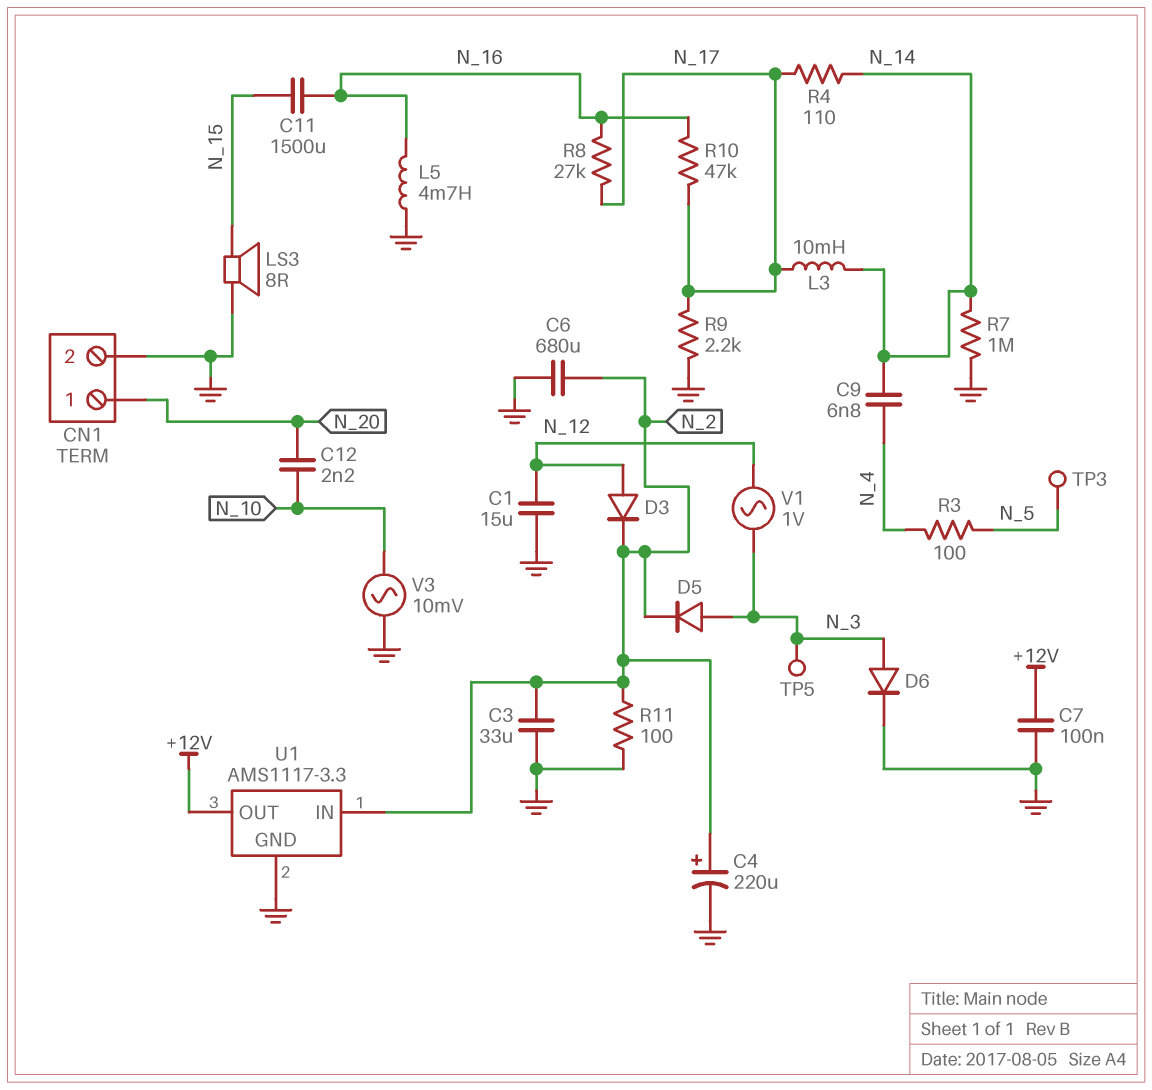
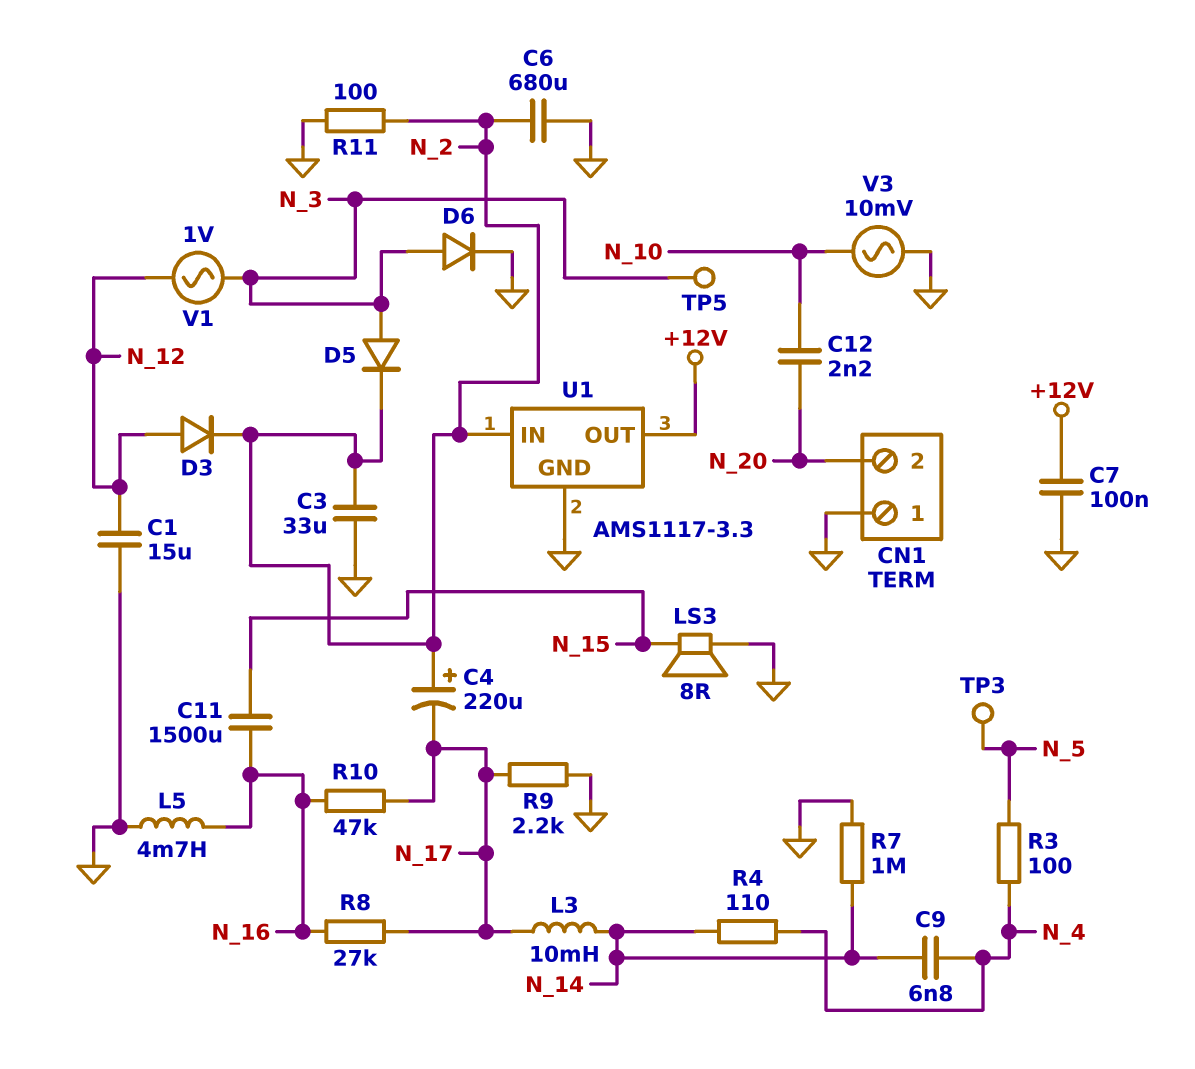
C4: 220uF (plus N_2, minus GND) -> 220uF (plus N_2, minus N_17)
CN1 pin 1: N_20 -> GND
CN1 pin 2: GND -> N_20
R4: 110 (N_14, N_17) -> 110 (N_4, N_14)

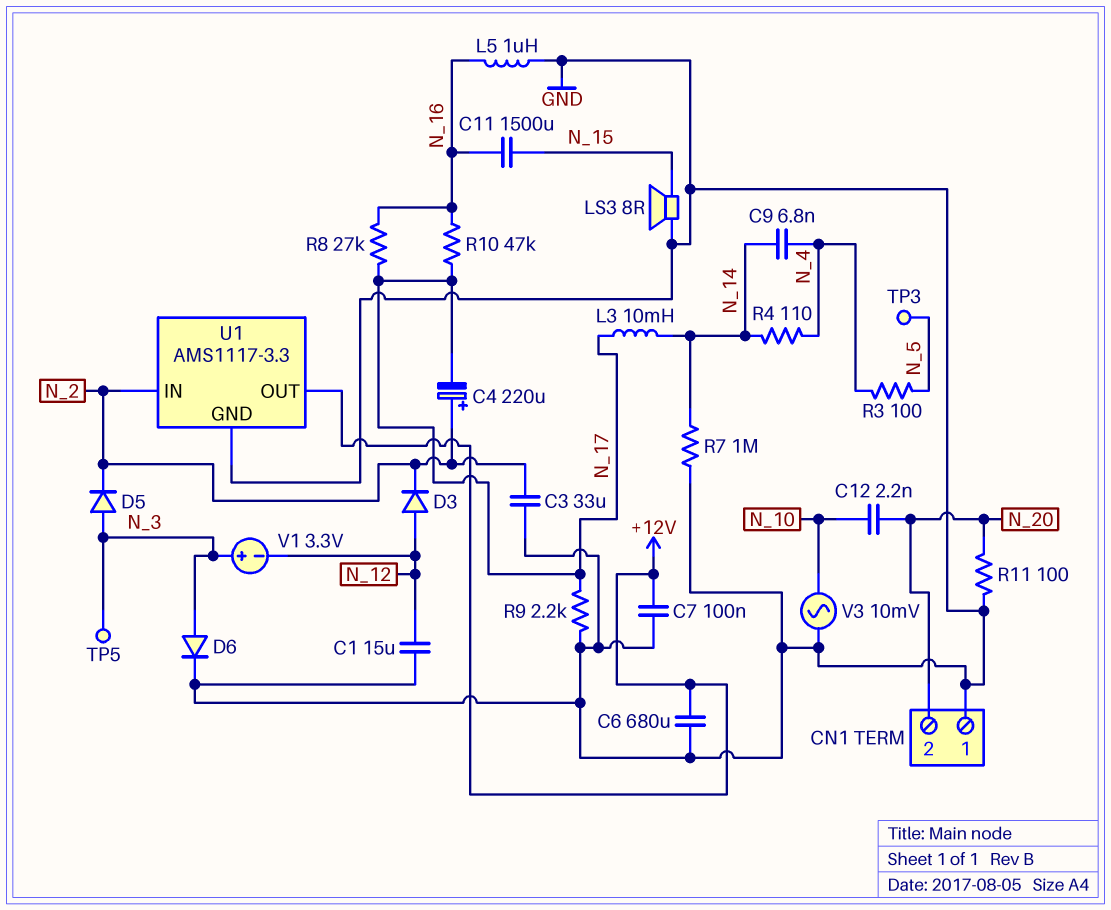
C6: 680uF (GND, N_2) -> 680uF (+12V, GND)
L5: 4.7mH (GND, N_16) -> 1uH (GND, N_16)
R11: 100 (GND, N_2) -> 100 (GND, N_20)
V1: AC 1V (N_3, N_12) -> 3.3V (plus N_3, minus N_12)

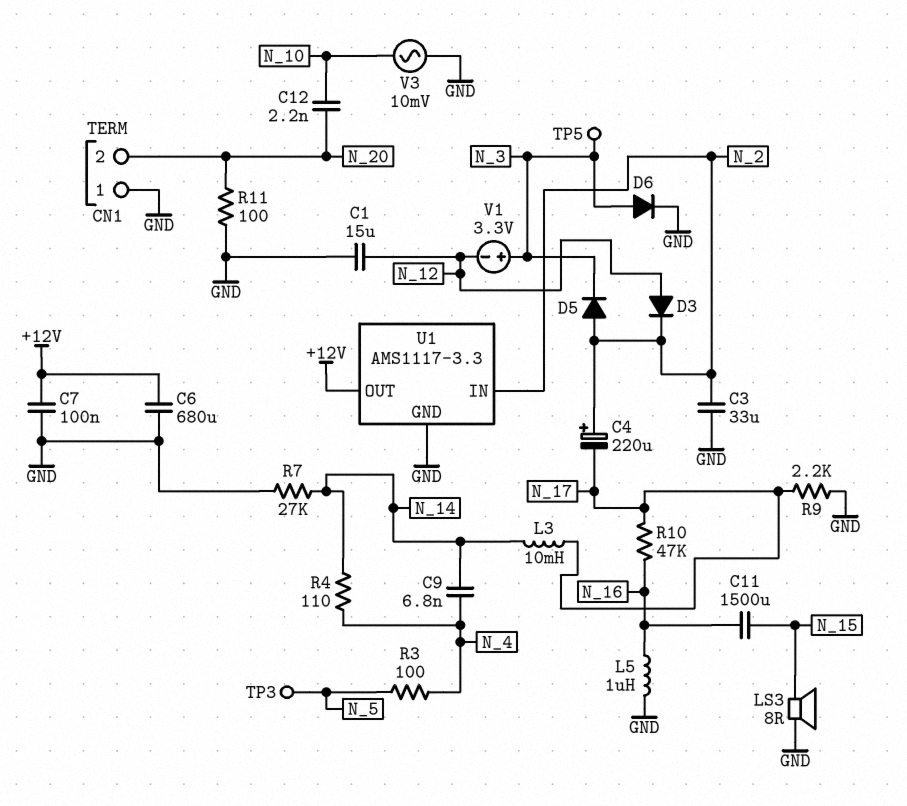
D5: diode (A N_3, K N_2) -> diode (A N_2, K N_3)
R7: 1M (GND, N_14) -> 27k (GND, N_14)
R8: 27k (N_16, N_17) -> none

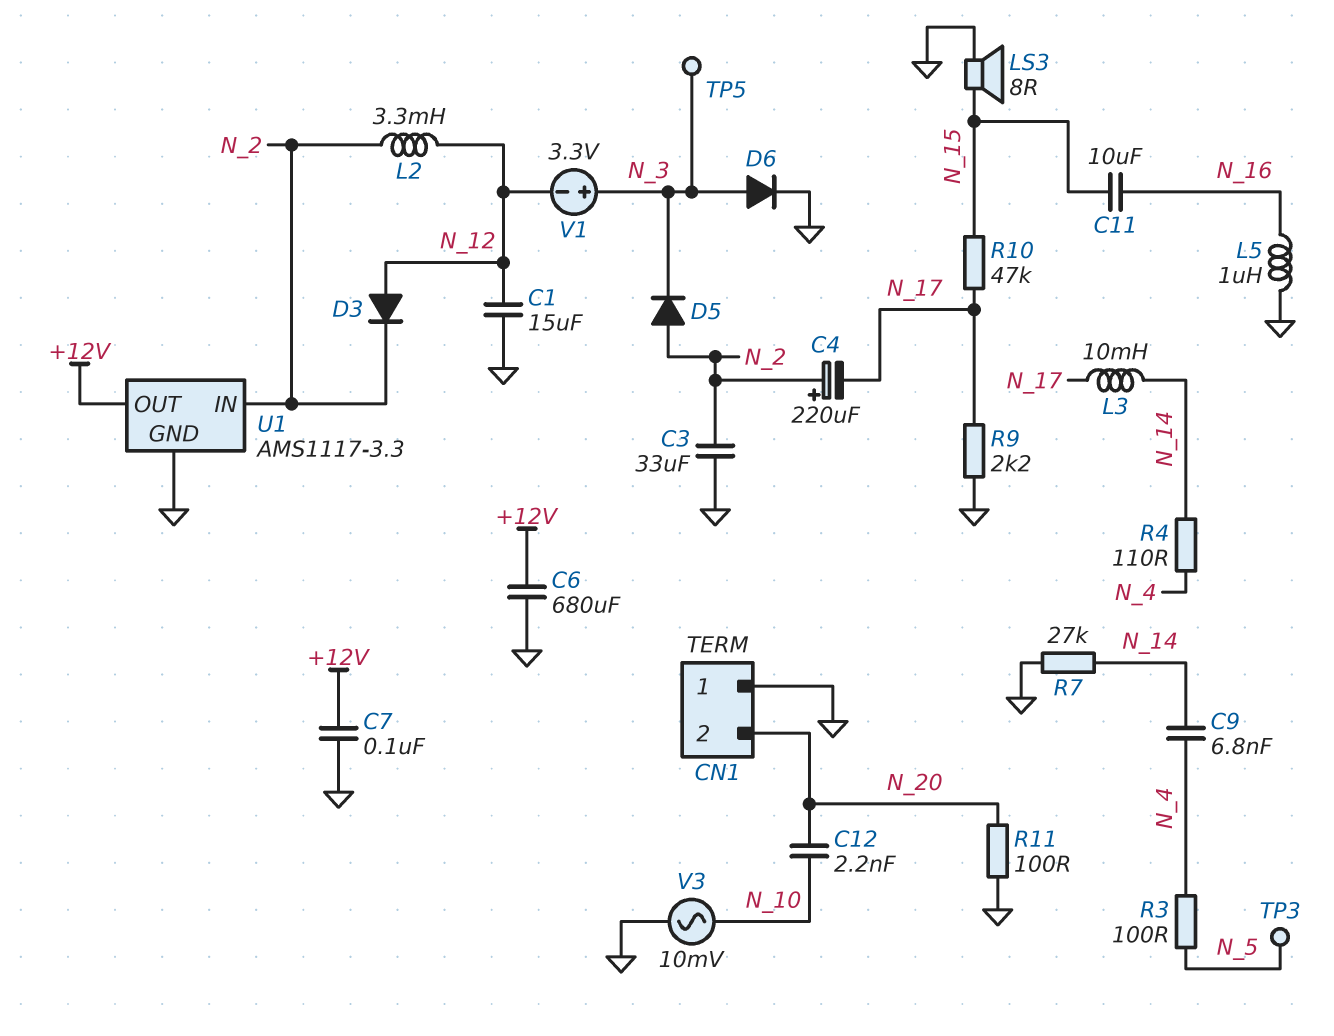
C11: 1500uF (N_15, N_16) -> 10uF (N_15, N_16)
L2: none -> 3.3mH (N_2, N_12)
R10: 47k (N_16, N_17) -> 47k (N_15, N_17)

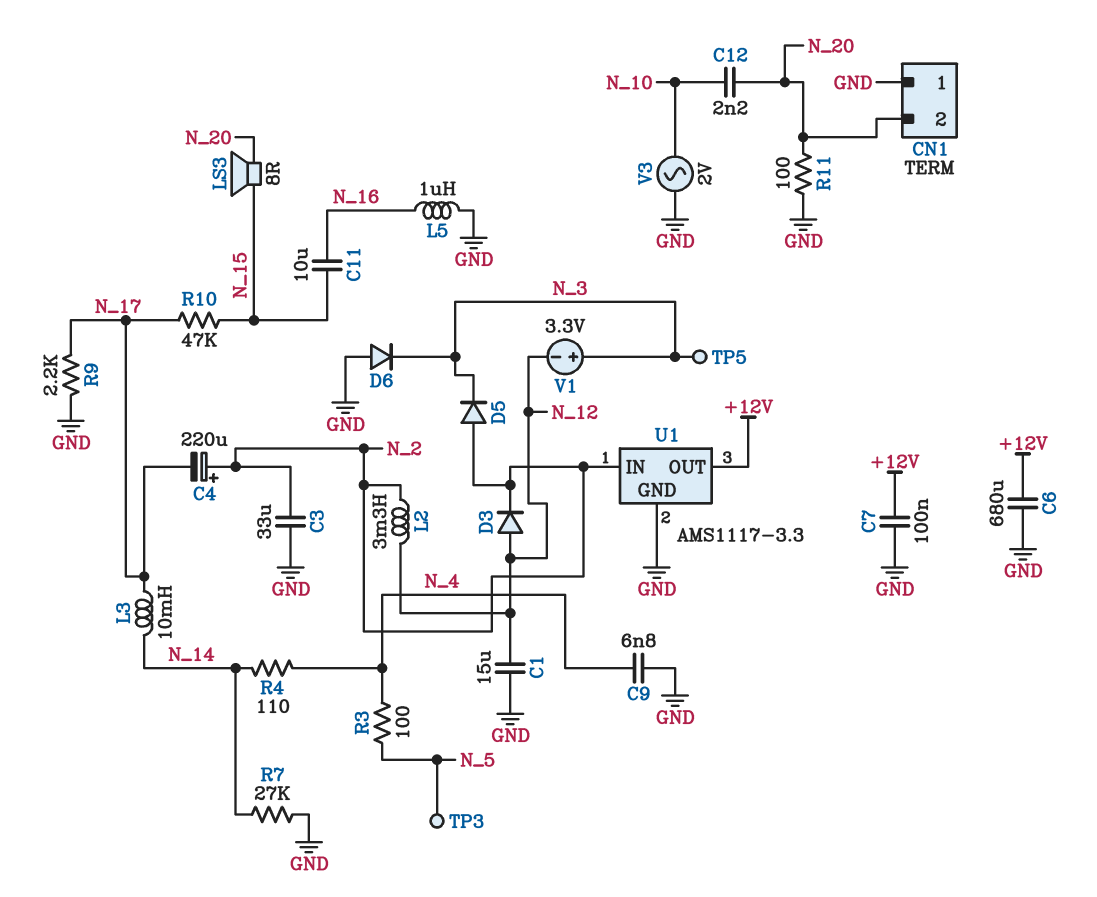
C9: 6.8nF (N_4, N_14) -> 6.8nF (GND, N_4)
D6: diode (A N_3, K GND) -> diode (A GND, K N_3)
LS3: speaker 8R (GND, N_15) -> speaker 8R (N_15, N_20)
V3: AC 10mV (GND, N_10) -> AC 2V (GND, N_10)

